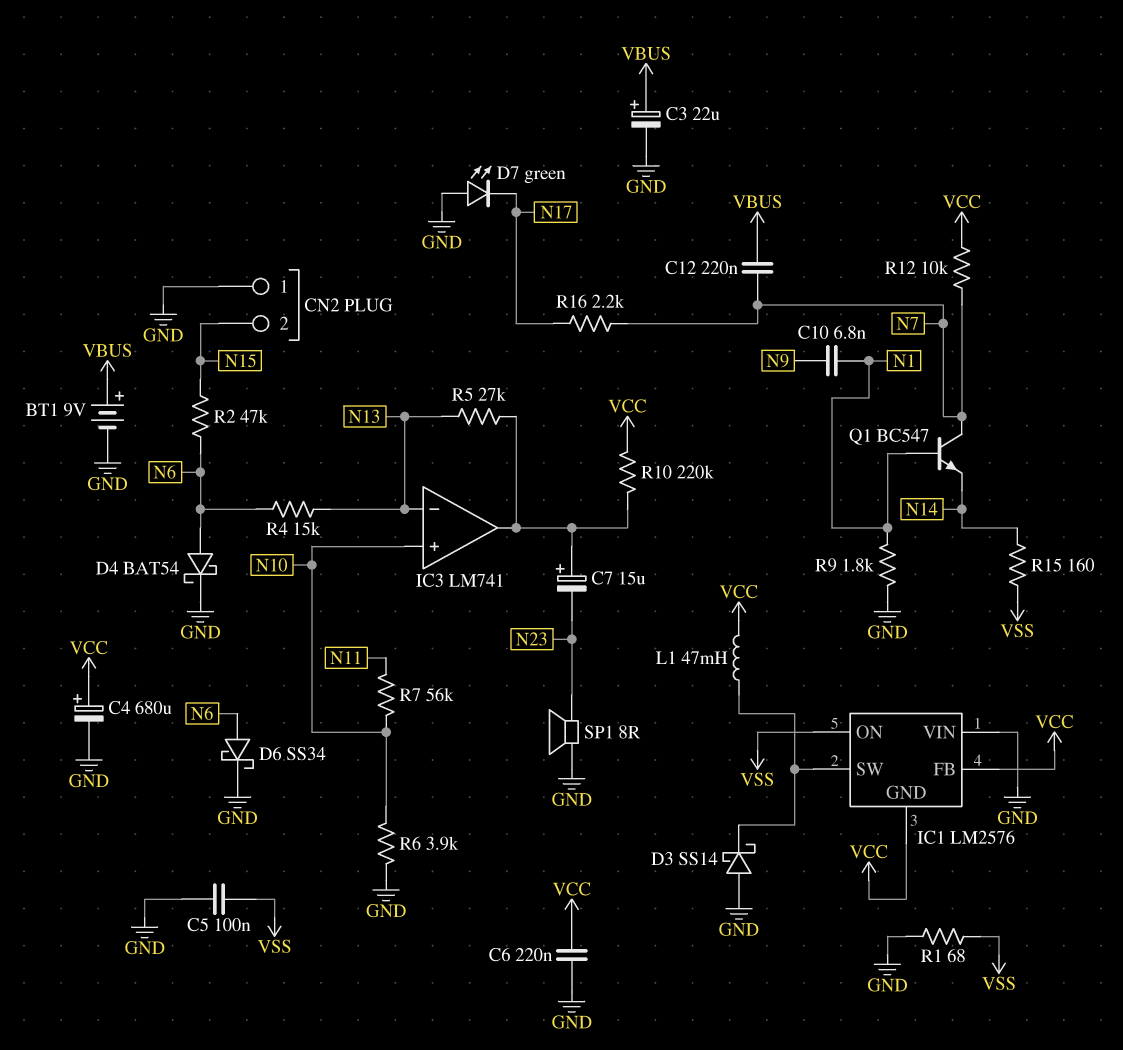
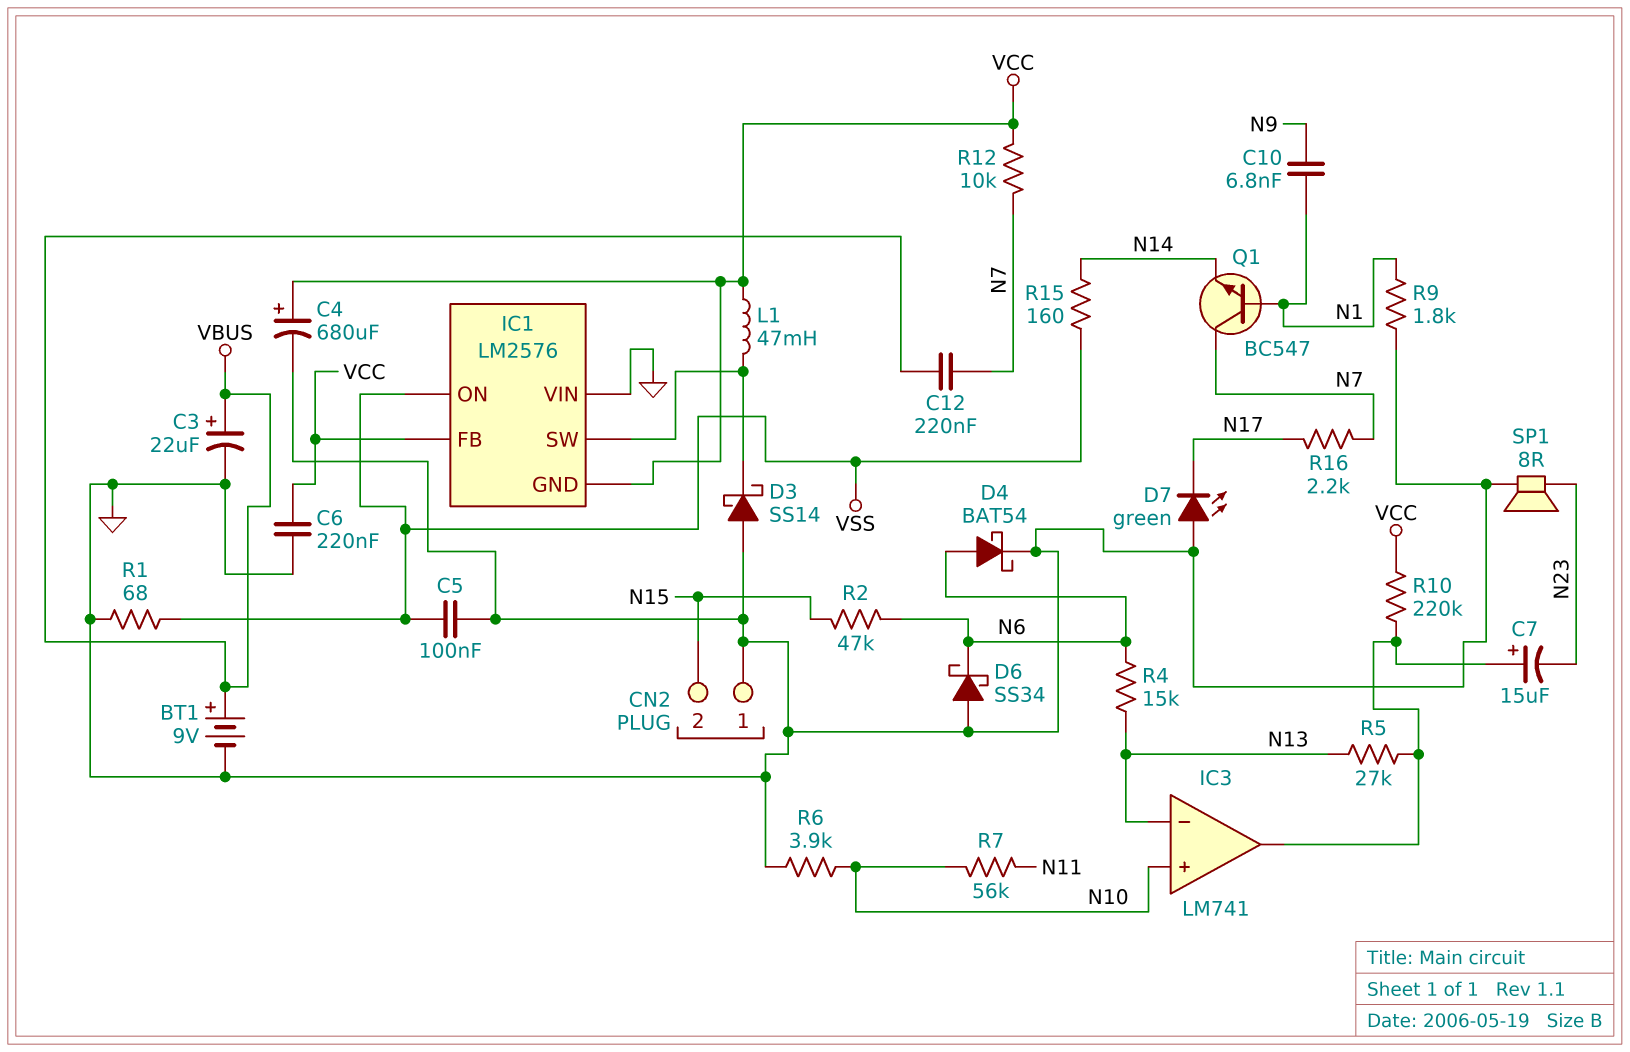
D6: schottky SS34 (A N6, K GND) -> schottky SS34 (A GND, K N6)

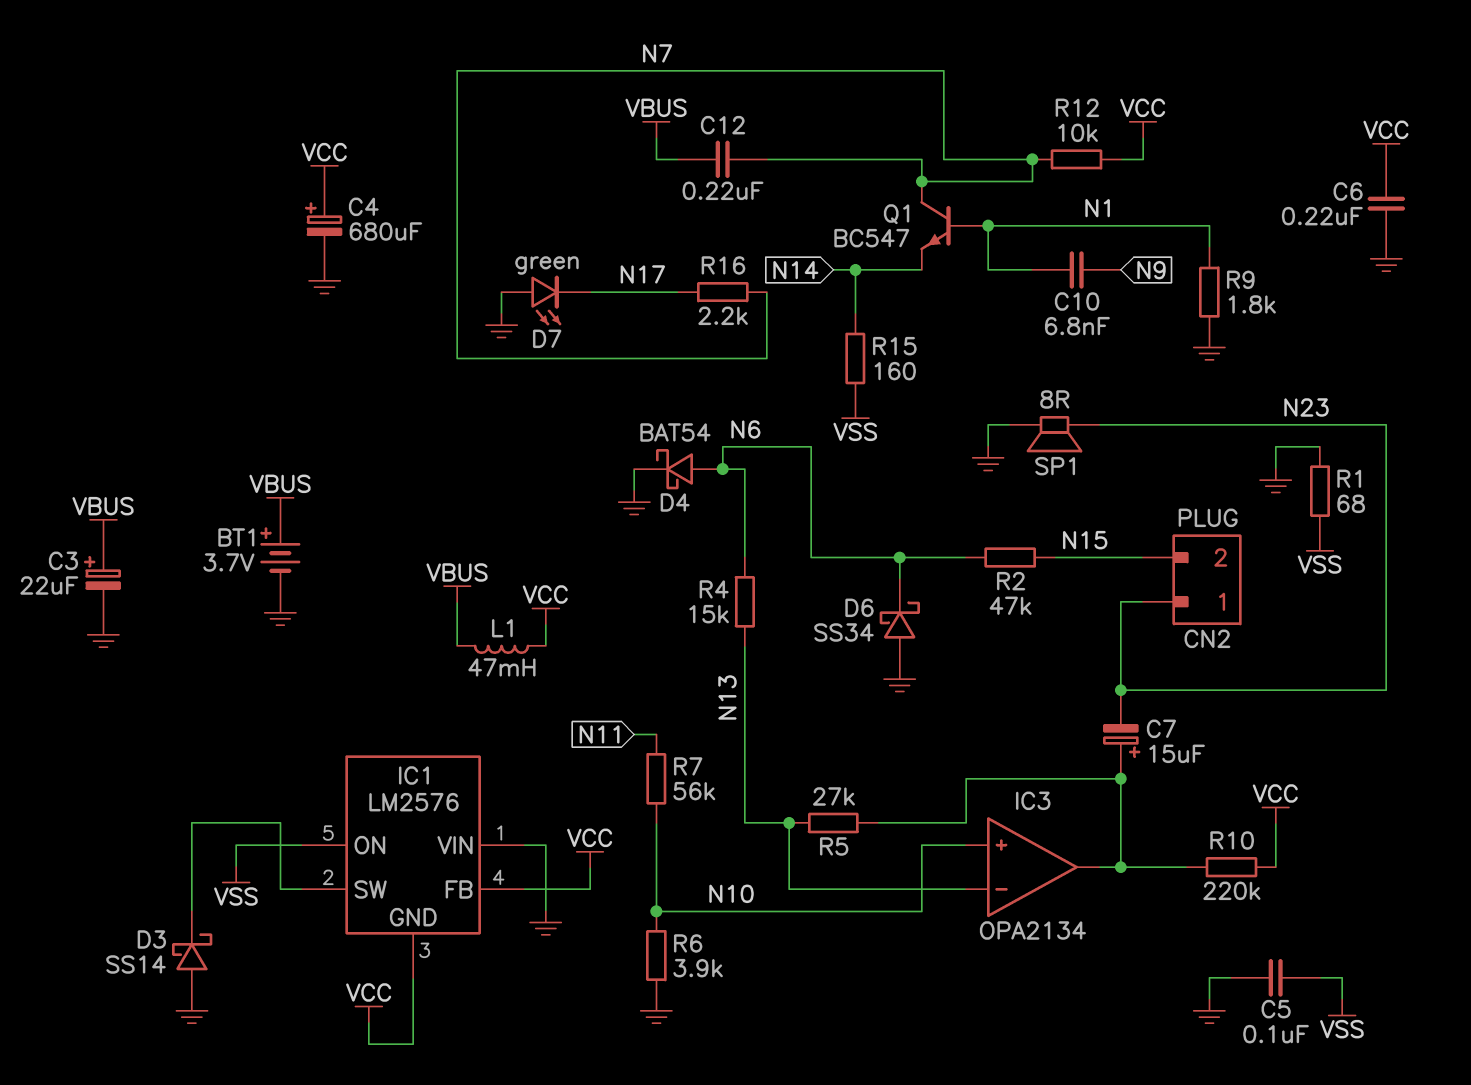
BT1: 9V (plus VBUS, minus GND) -> 3.7V (plus VBUS, minus GND)
CN2 pin 1: GND -> N23
IC3: LM741 -> OPA2134
L1: 47mH (IC1/SW, VCC) -> 47mH (VBUS, VCC)

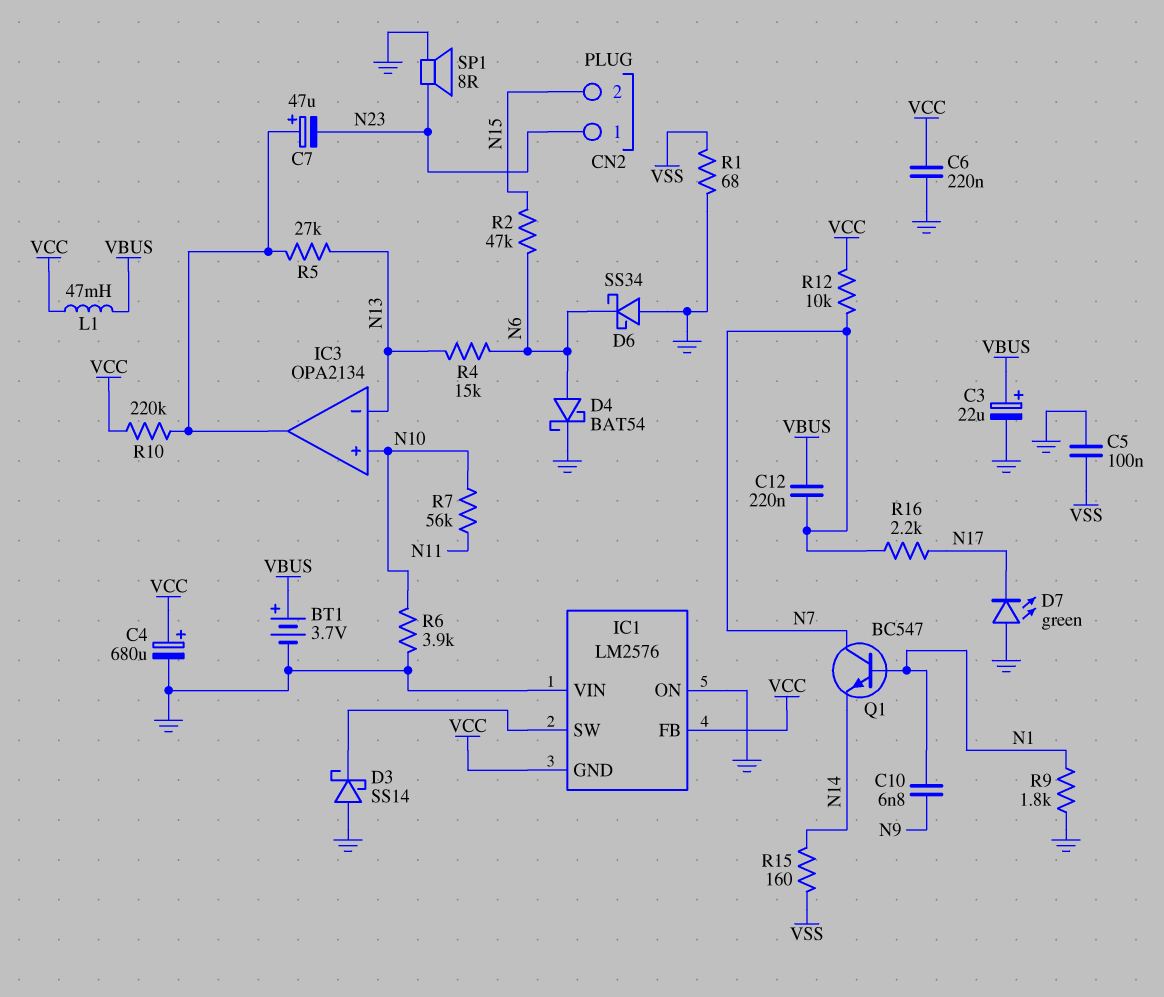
C7: 15uF (plus IC3/out, minus N23) -> 47uF (plus IC3/out, minus N23)
IC1 pin ON: VSS -> GND

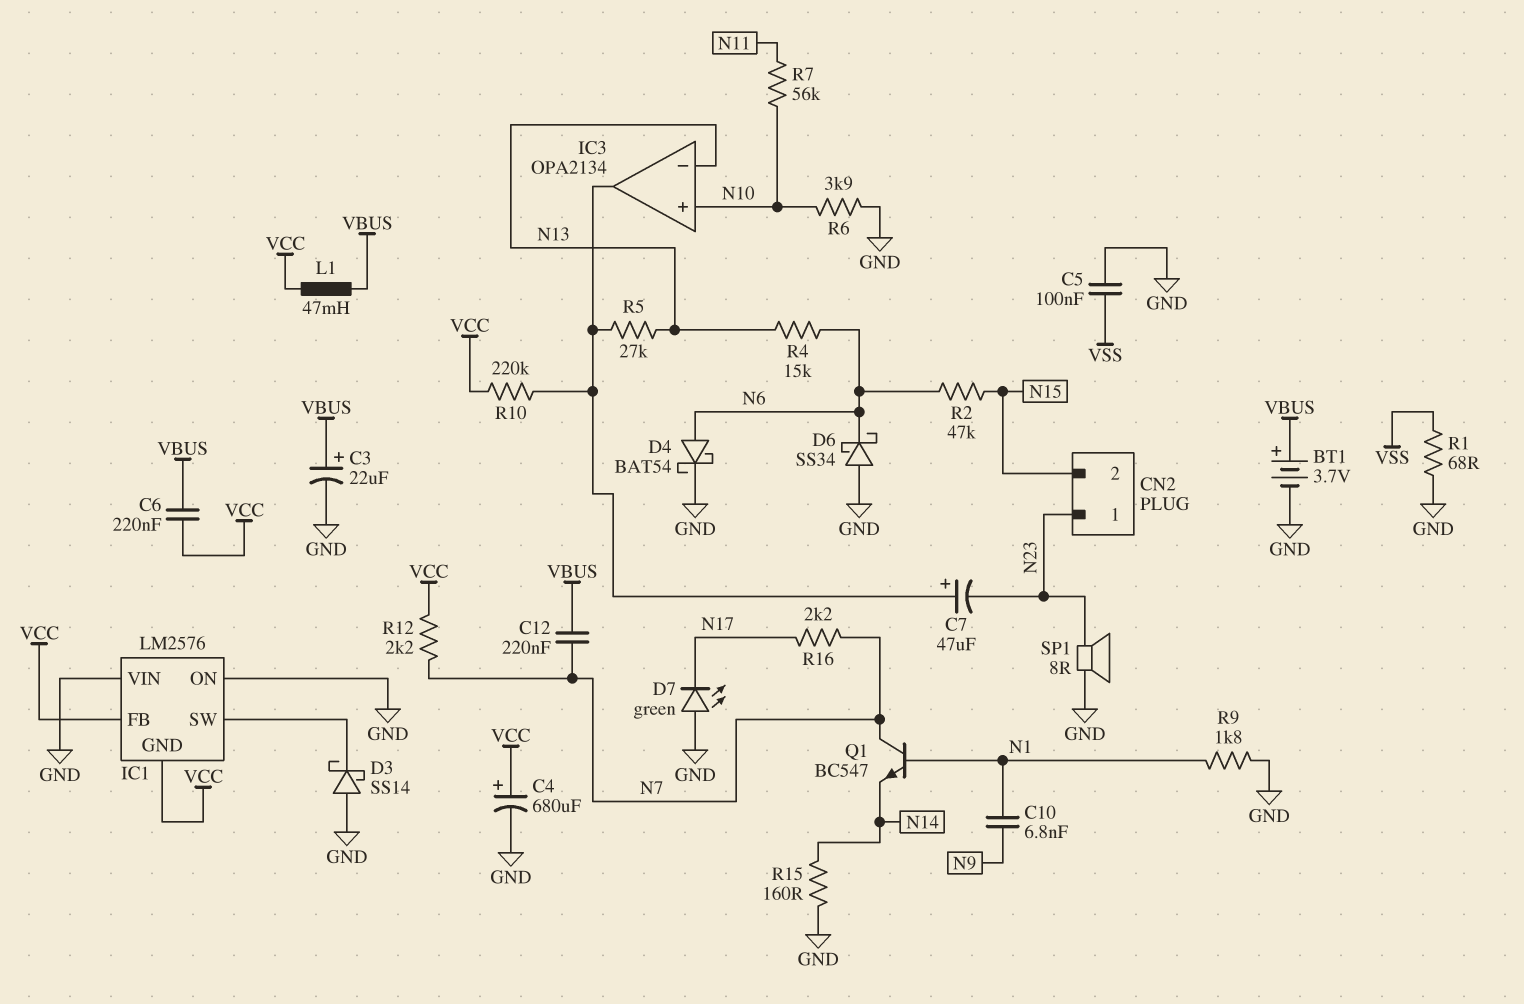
C6: 220nF (GND, VCC) -> 220nF (VBUS, VCC)
R12: 10k (N7, VCC) -> 2.2k (N7, VCC)
R15: 160 (N14, VSS) -> 160 (GND, N14)

